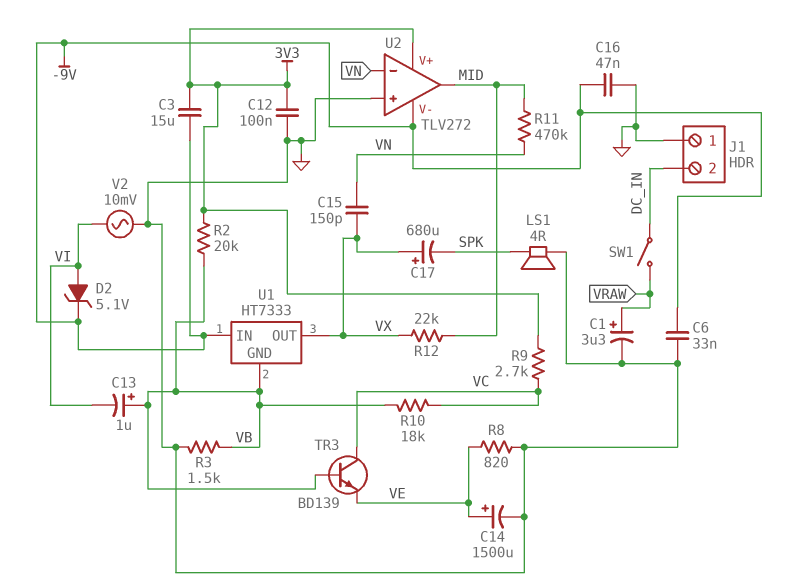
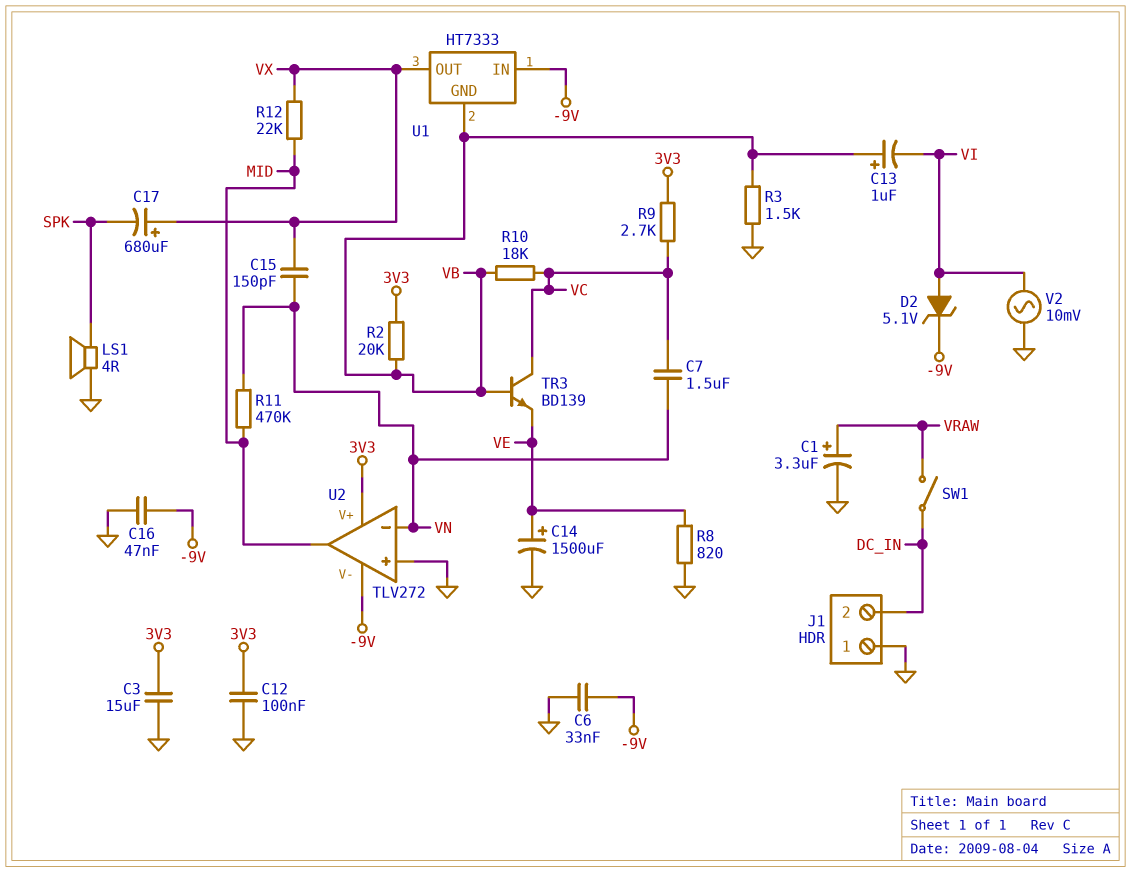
C3: 15uF (-9V, 3V3) -> 15uF (3V3, GND)
C7: none -> 1.5uF (VC, VN)

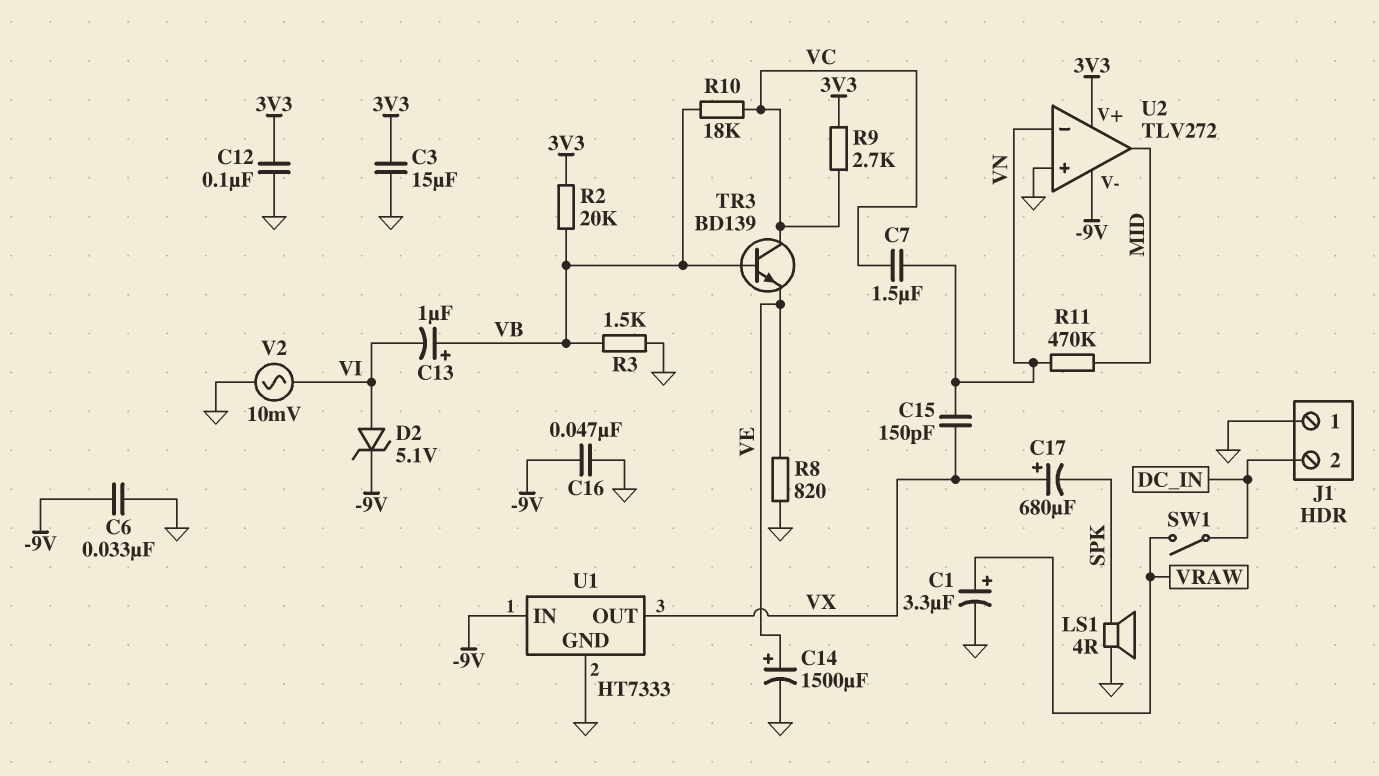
R12: 22k (MID, VX) -> none
U1 pin GND: VB -> GND

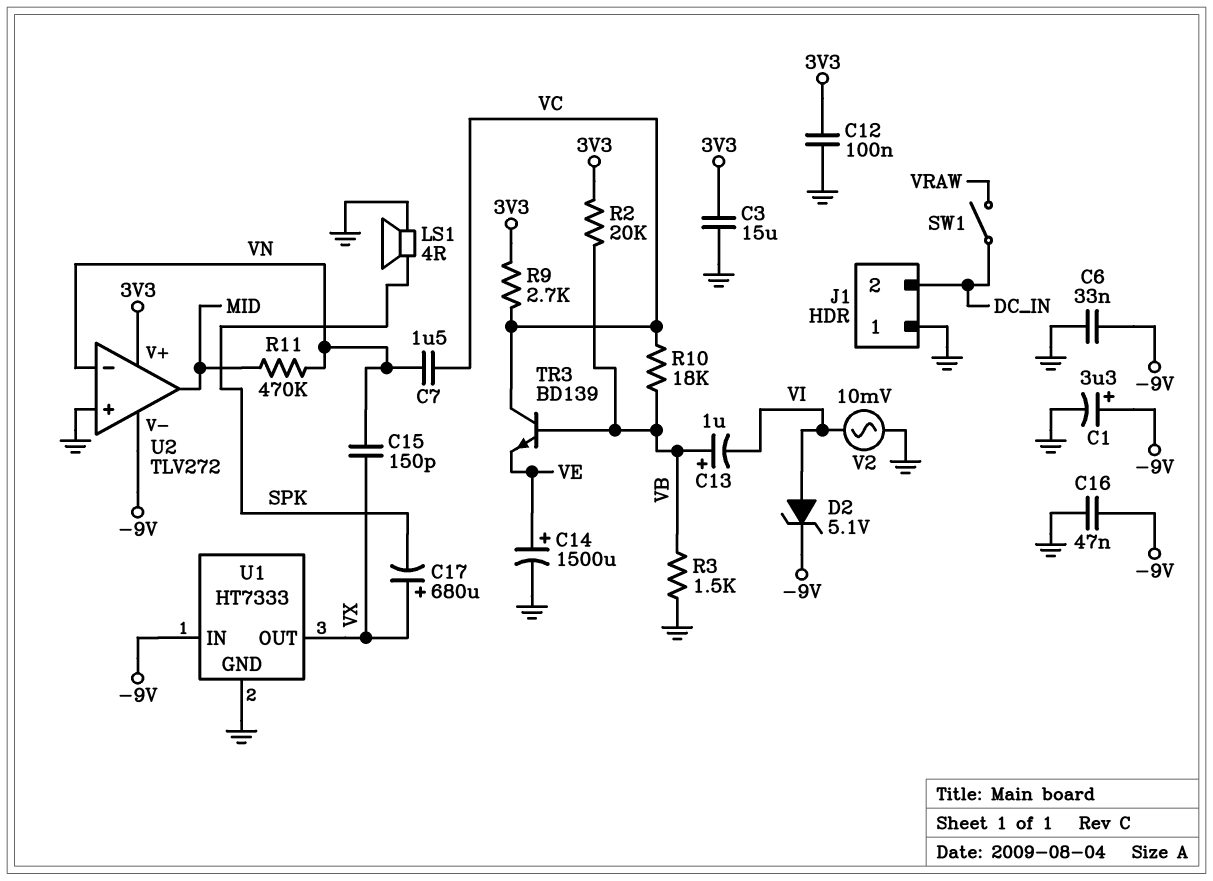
C1: 3.3uF (plus VRAW, minus GND) -> 3.3uF (plus -9V, minus GND)
R8: 820 (GND, VE) -> none

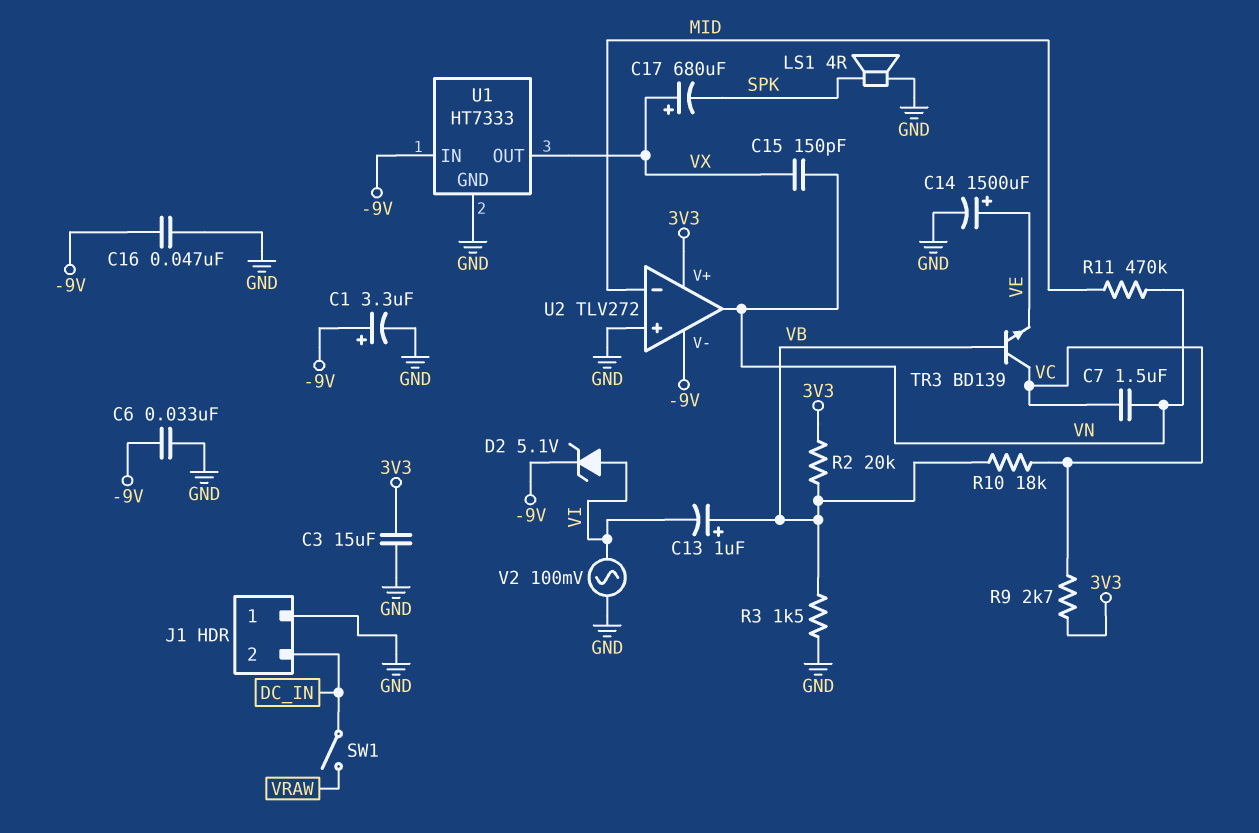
C12: 100nF (3V3, GND) -> none
U2 pin in-: VN -> MID
U2 pin out: MID -> VN
V2: AC 10mV (GND, VI) -> AC 100mV (GND, VI)

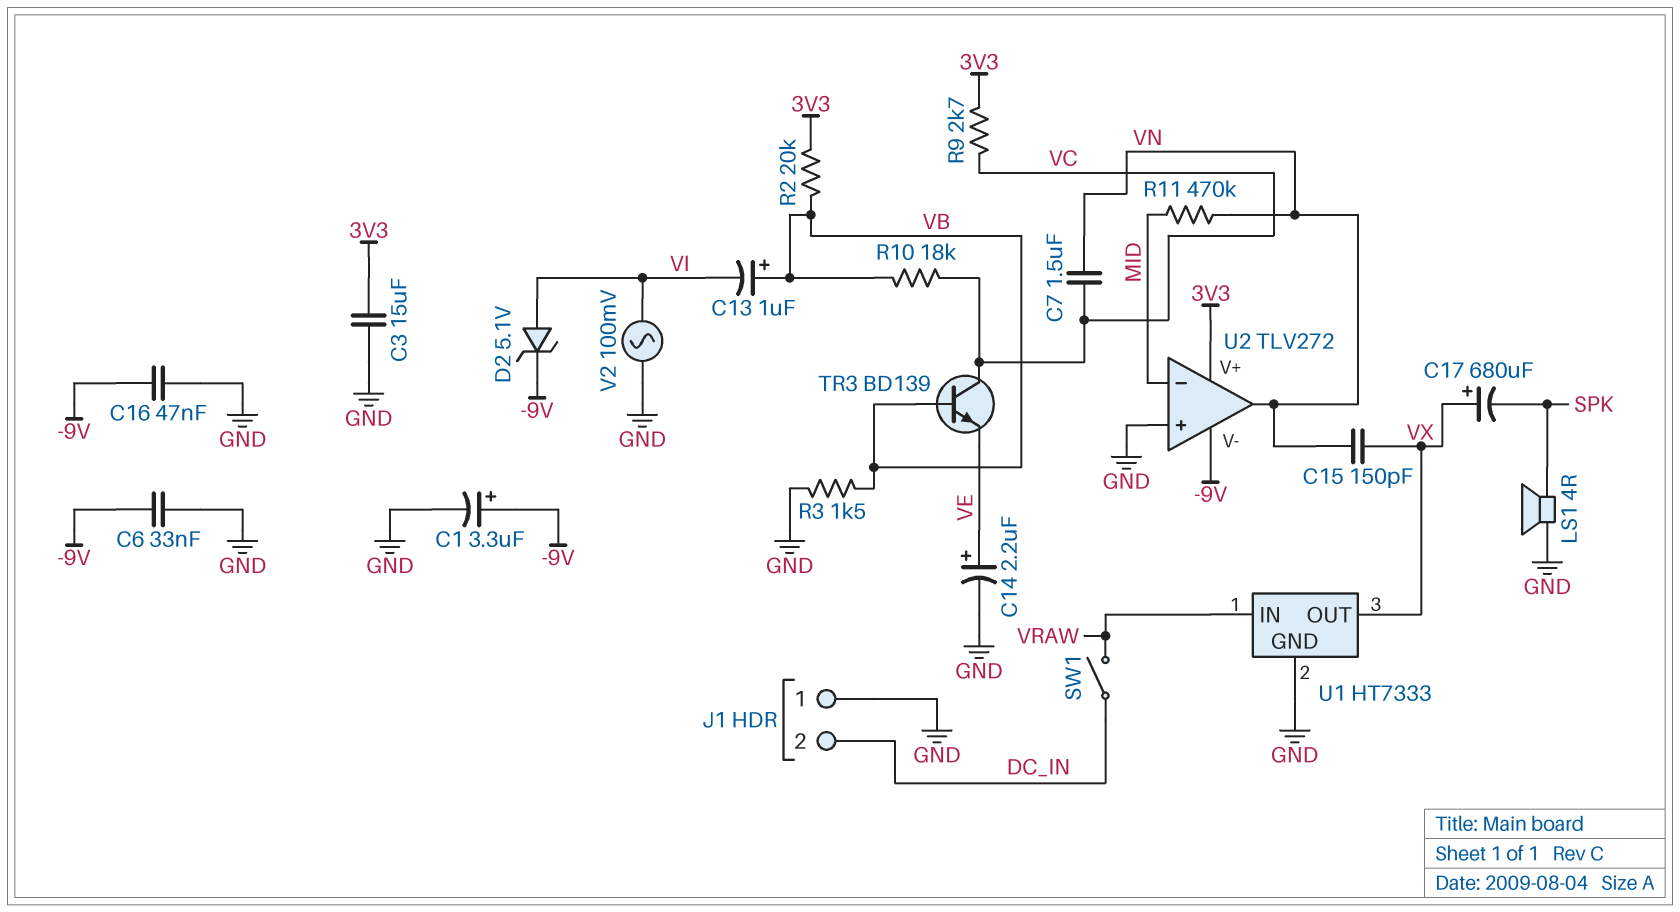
C14: 1500uF (plus VE, minus GND) -> 2.2uF (plus VE, minus GND)
U1 pin IN: -9V -> VRAW

